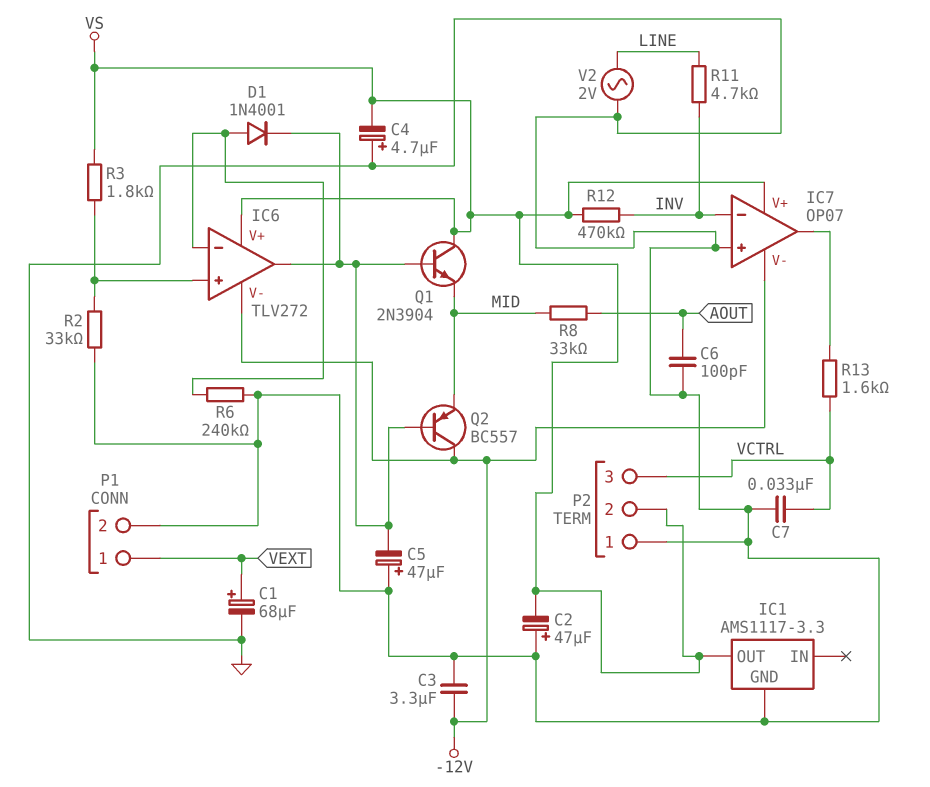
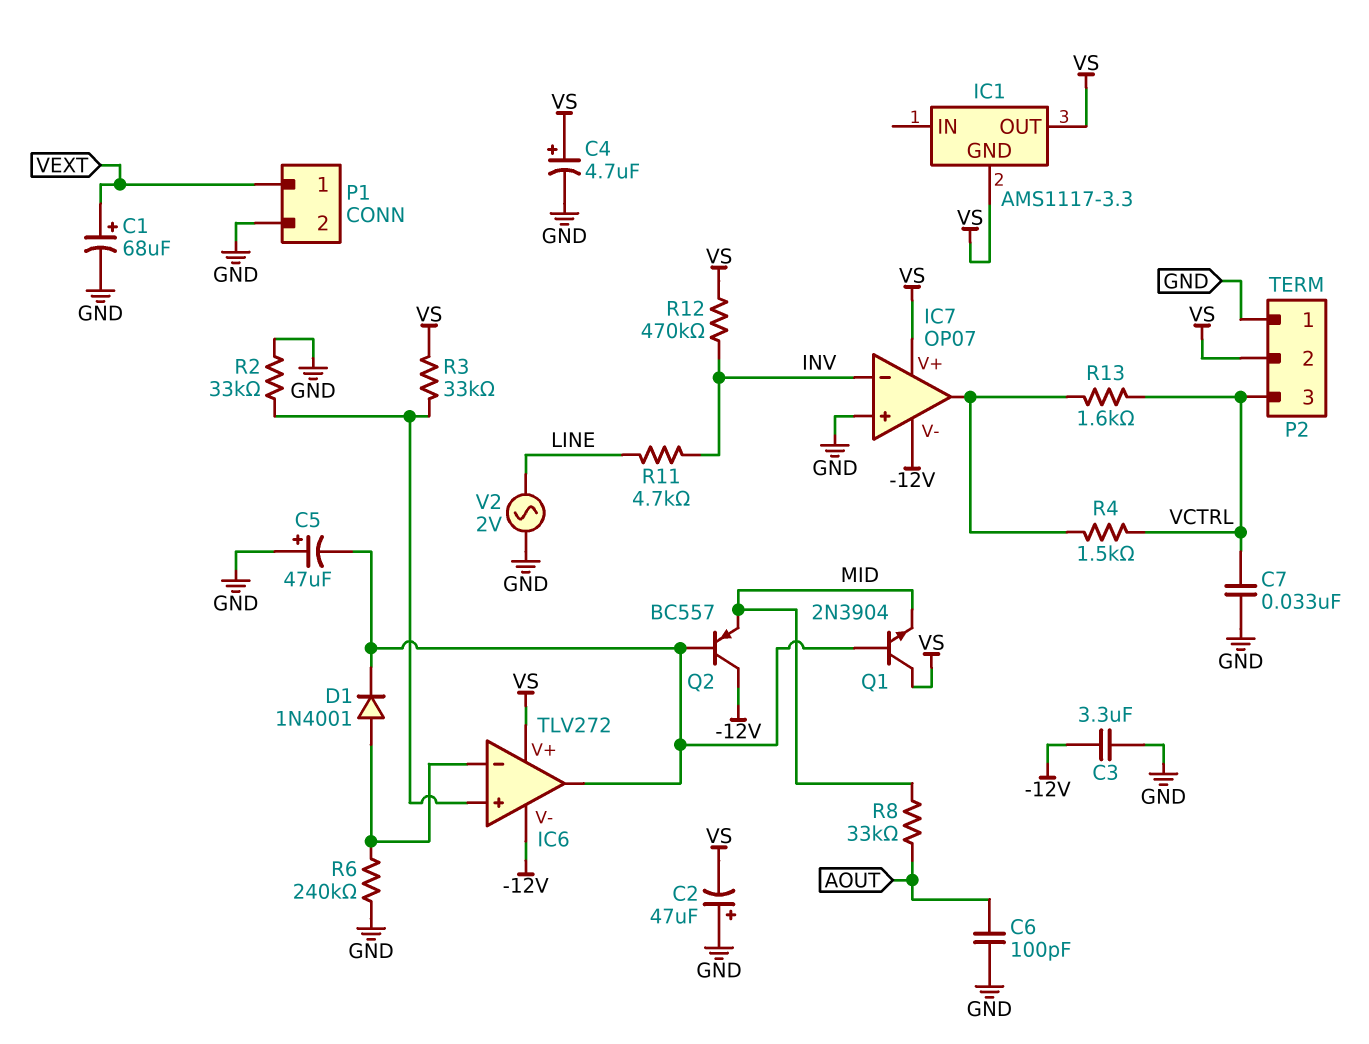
C4: 4.7uF (plus GND, minus VS) -> 4.7uF (plus VS, minus GND)
IC1 pin GND: GND -> VS
R3: 1.8k (IC6/in+, VS) -> 33k (IC6/in+, VS)
R4: none -> 1.5k (IC7/out, VCTRL)

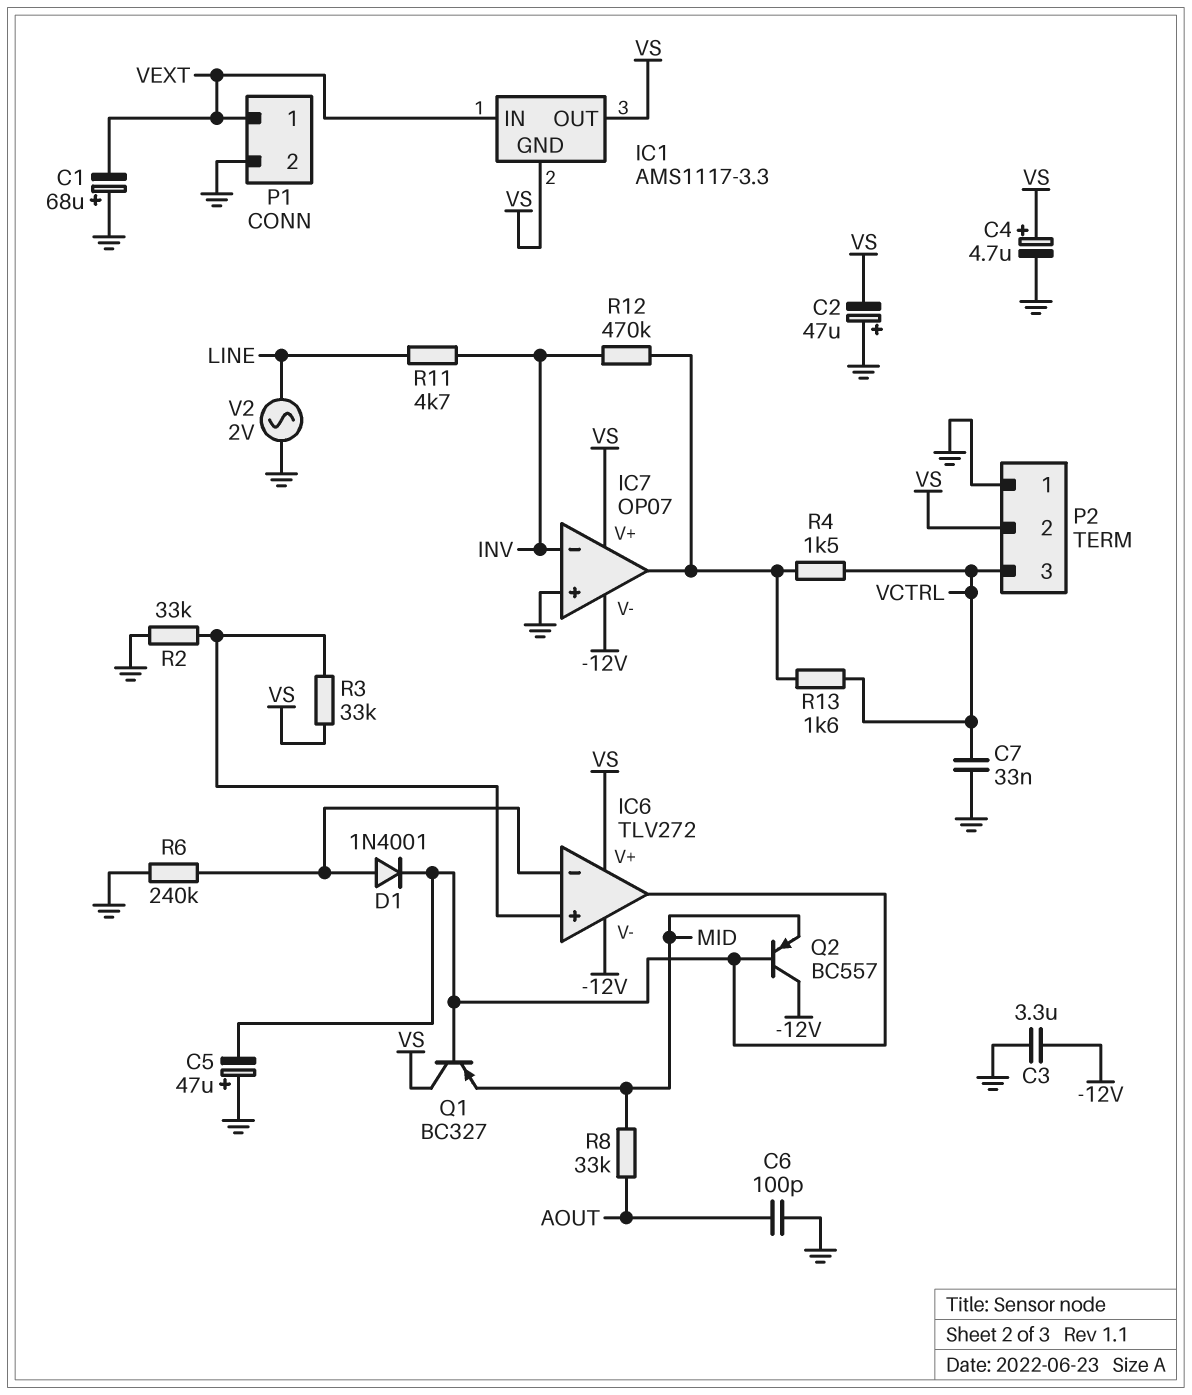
C1: 68uF (plus VEXT, minus GND) -> 68uF (plus GND, minus VEXT)
IC1 pin IN: none -> VEXT
Q1: NPN 2N3904 (B IC6/out, C VS, E MID) -> PNP BC327 (B IC6/out, C VS, E MID)
R12: 470k (INV, VS) -> 470k (IC7/out, INV)

